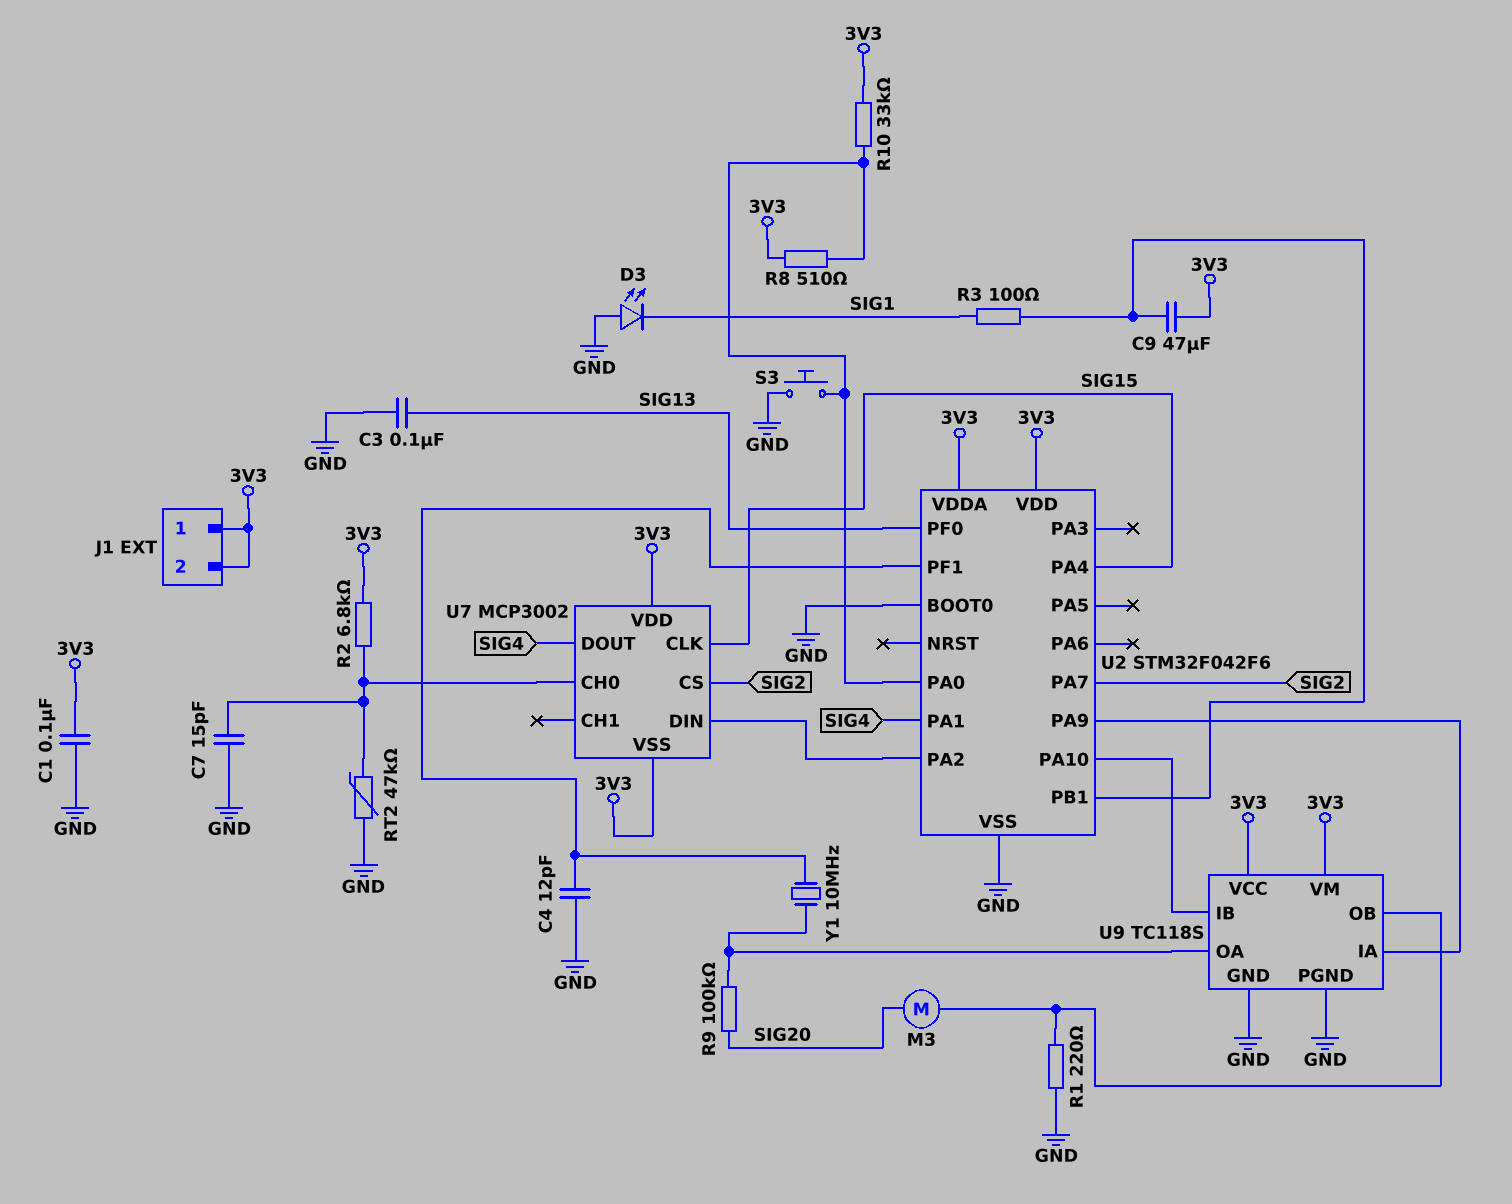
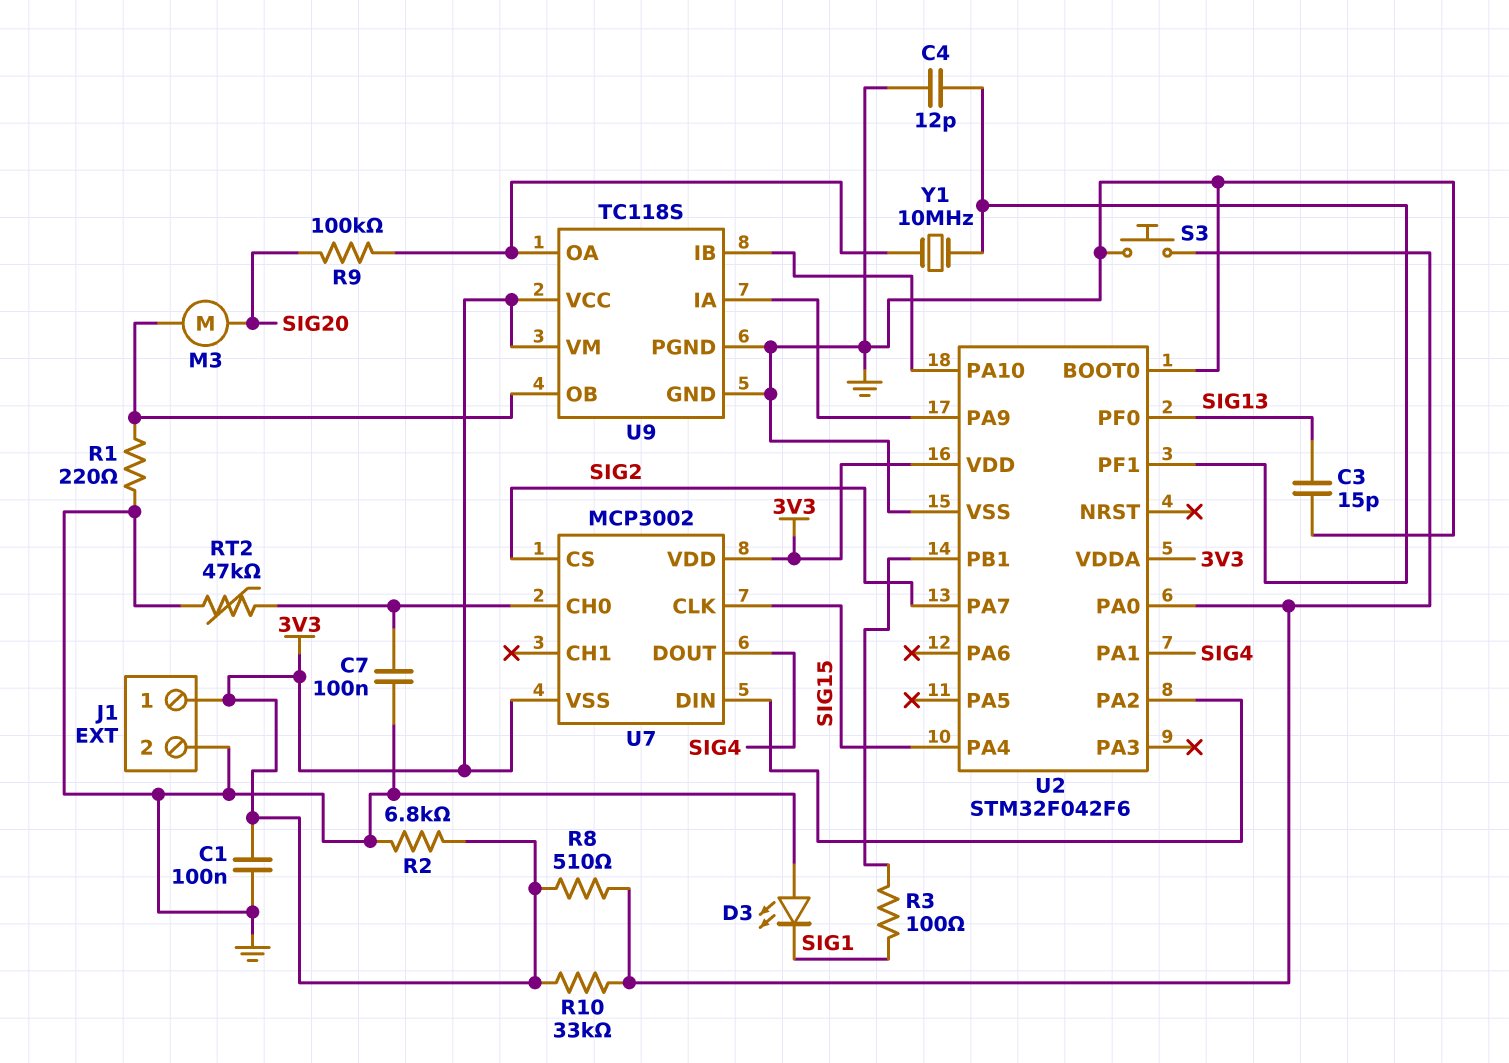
C3: 100nF (GND, SIG13) -> 15pF (GND, SIG13)
C7: 15pF (GND, U7/CH0) -> 100nF (GND, U7/CH0)
C9: 47uF (3V3, U2/PB1) -> none
J1 pin 2: 3V3 -> GND
R2: 6.8k (3V3, U7/CH0) -> 6.8k (3V3, GND)

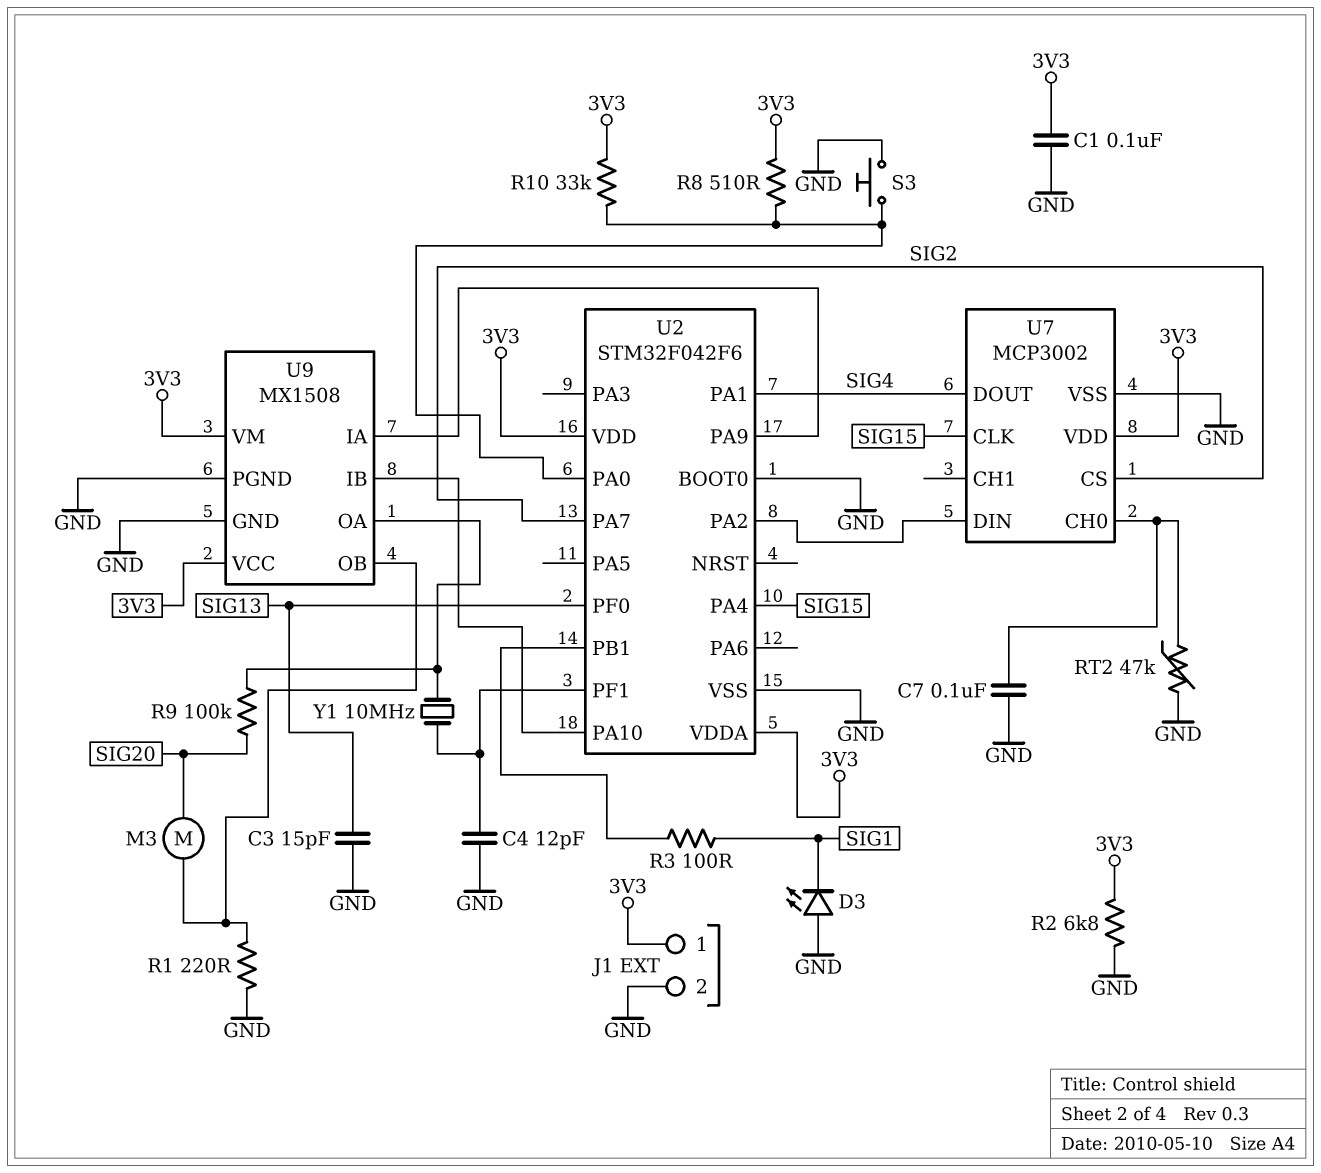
U7 pin VSS: 3V3 -> GND
U9: TC118S -> MX1508

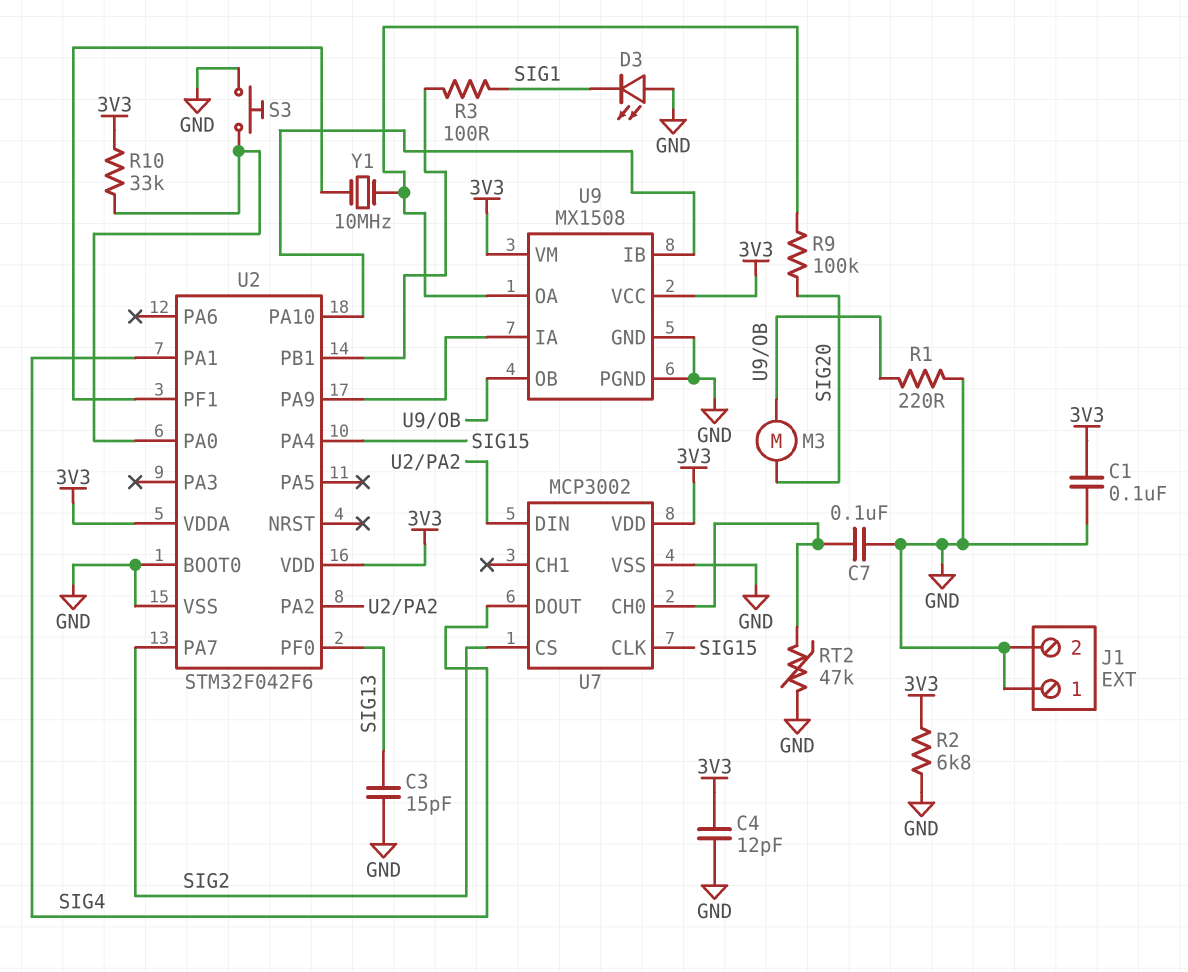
C4: 12pF (GND, U2/PF1) -> 12pF (3V3, GND)
J1 pin 1: 3V3 -> GND
R8: 510 (3V3, U2/PA0) -> none

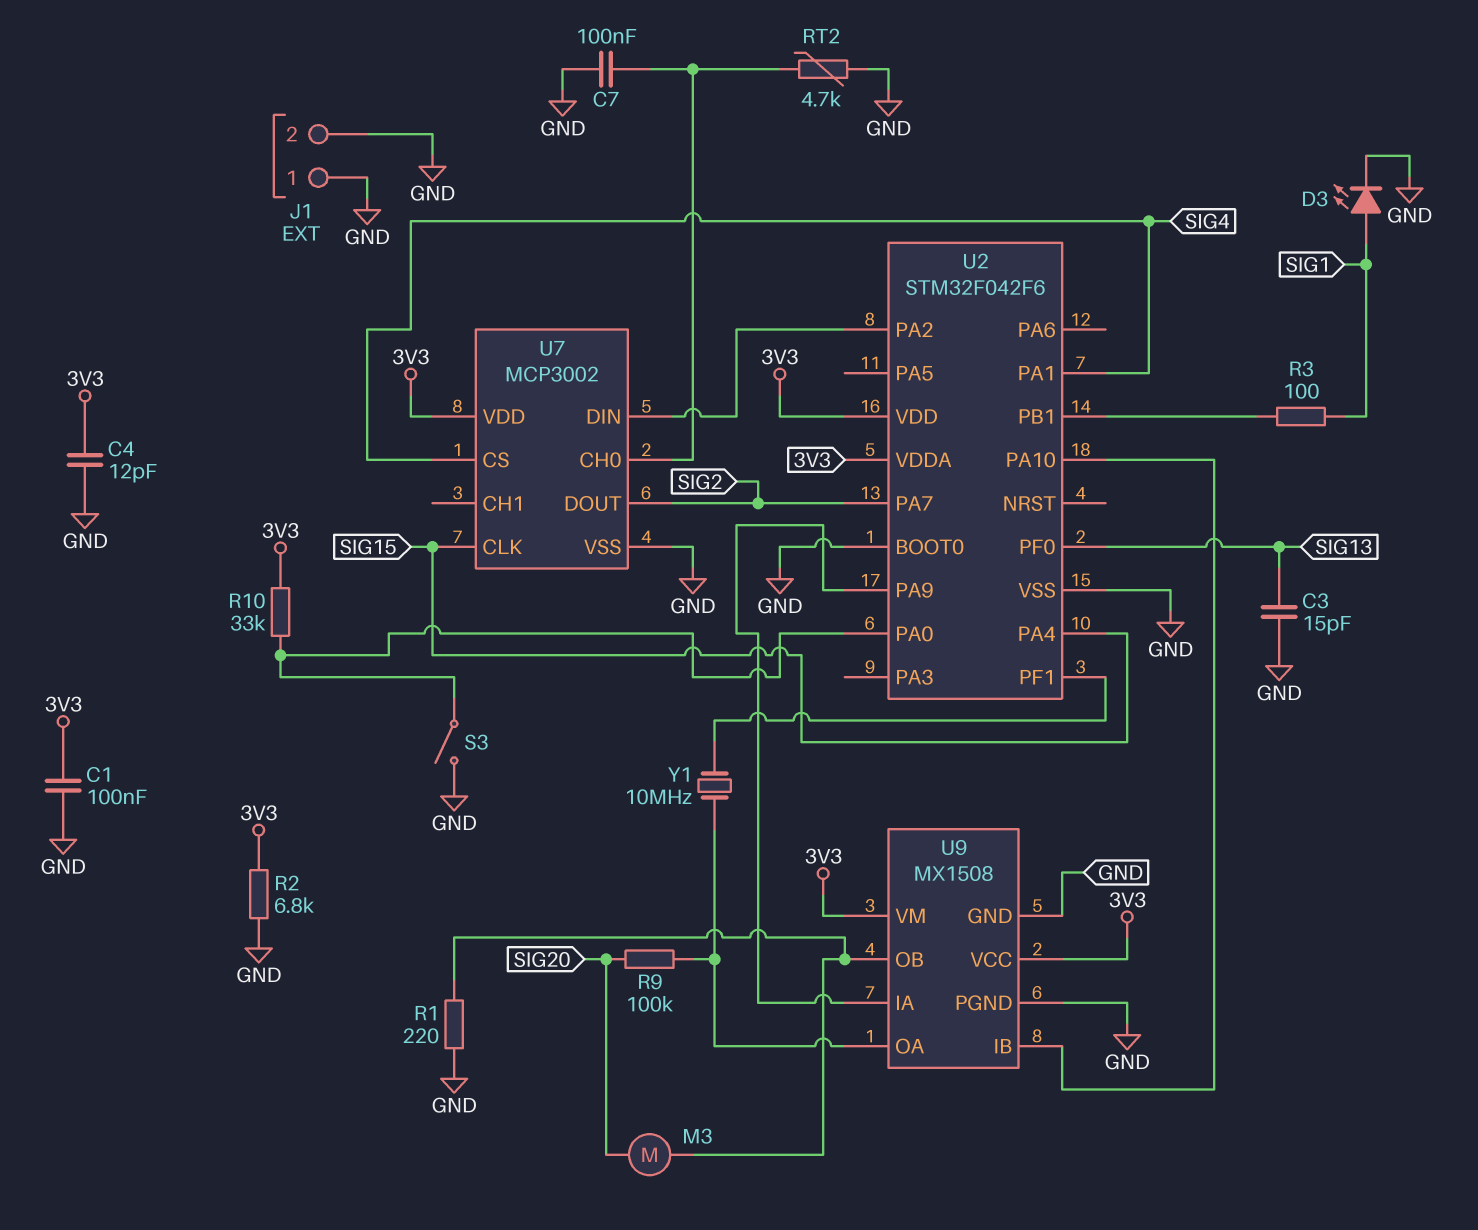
D3: LED (A GND, K SIG1) -> LED (A SIG1, K GND)
RT2: 47k (GND, U7/CH0) -> 4.7k (GND, U7/CH0)
S3: button (GND, U2/PA0) -> switch (GND, U2/PA0)
U7 pin CS: SIG2 -> SIG4
U7 pin DOUT: SIG4 -> SIG2

